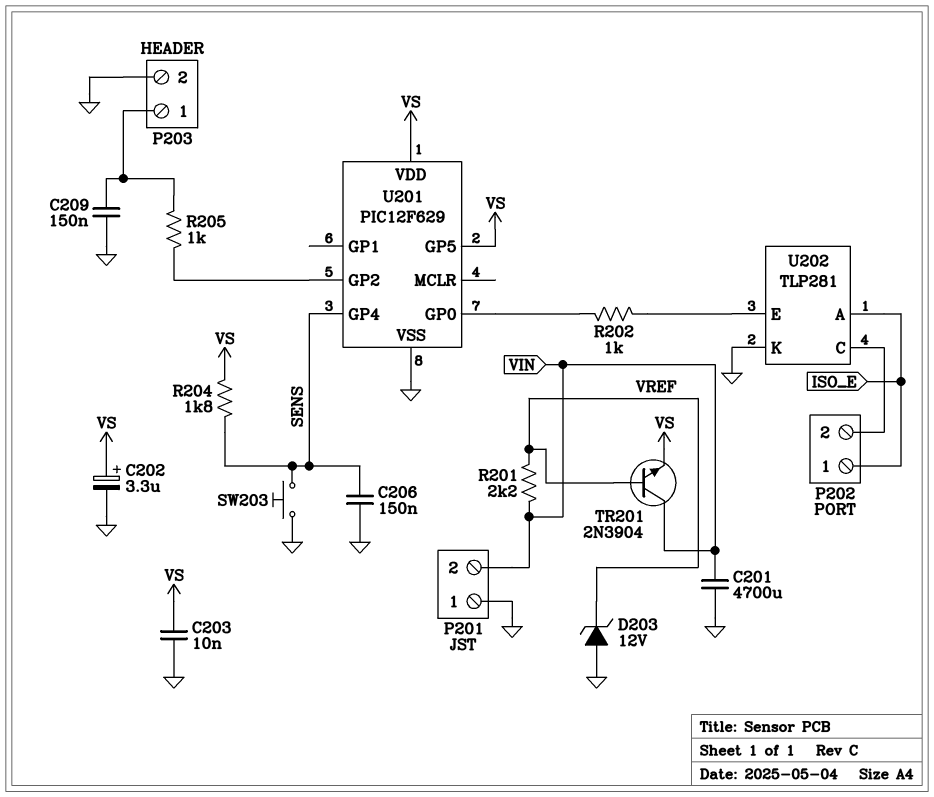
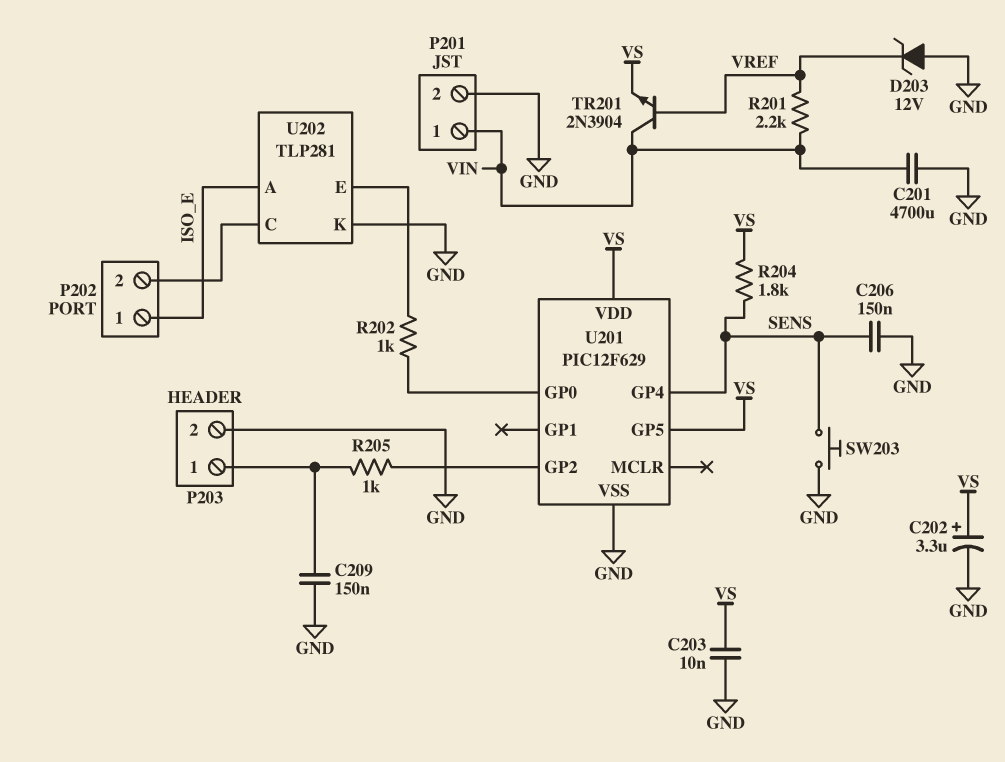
P201 pin 1: GND -> VIN
P201 pin 2: VIN -> GND

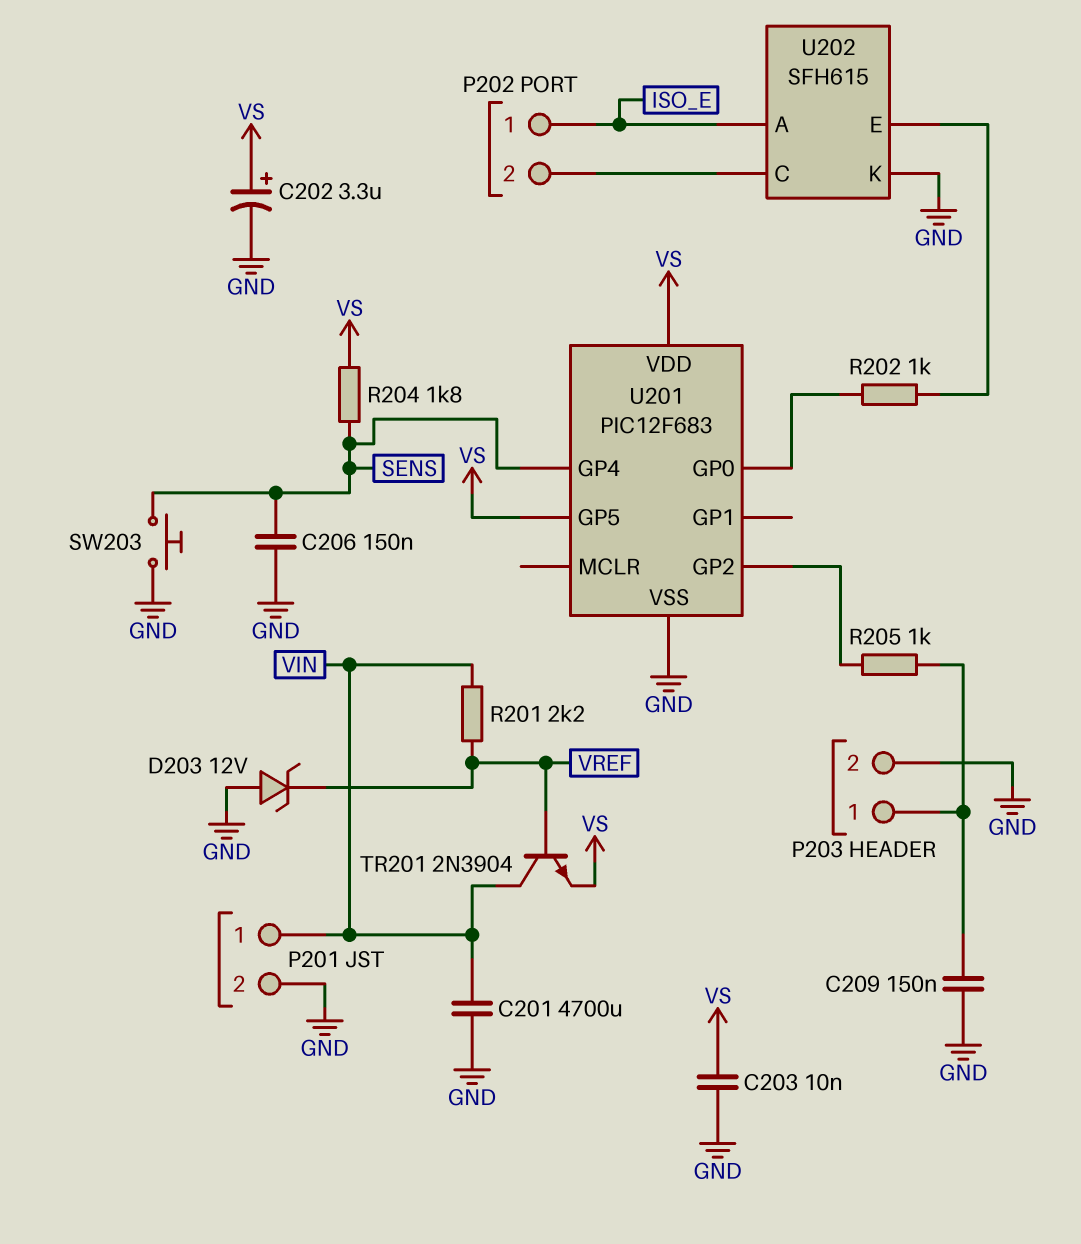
U201: PIC12F629 -> PIC12F683
U202: TLP281 -> SFH615

